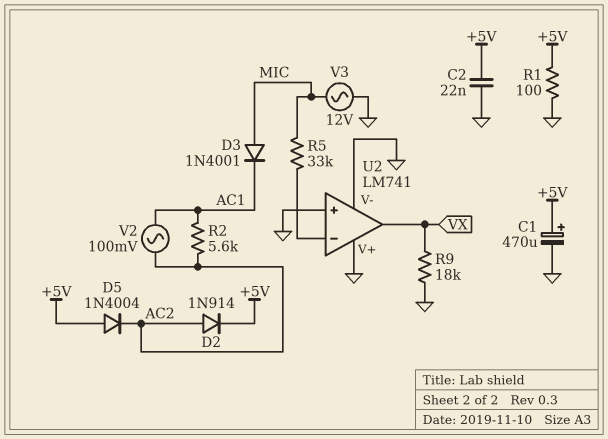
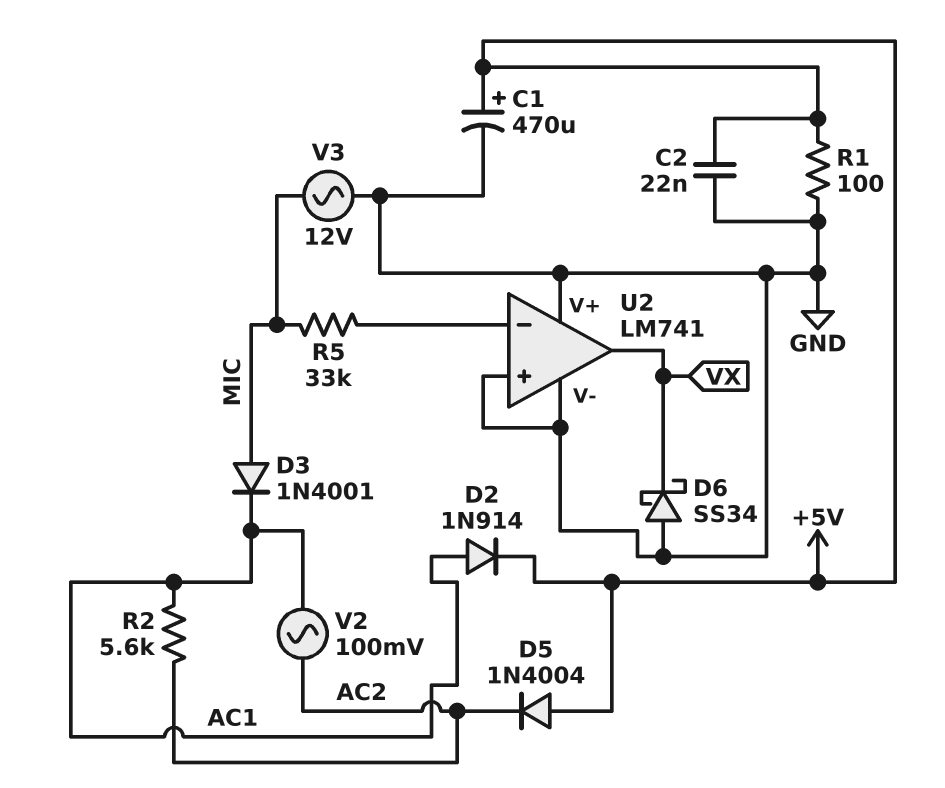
D2: diode 1N914 (A AC2, K +5V) -> diode 1N914 (A AC1, K +5V)
D6: none -> schottky SS34 (A GND, K VX)
R9: 18k (GND, VX) -> none

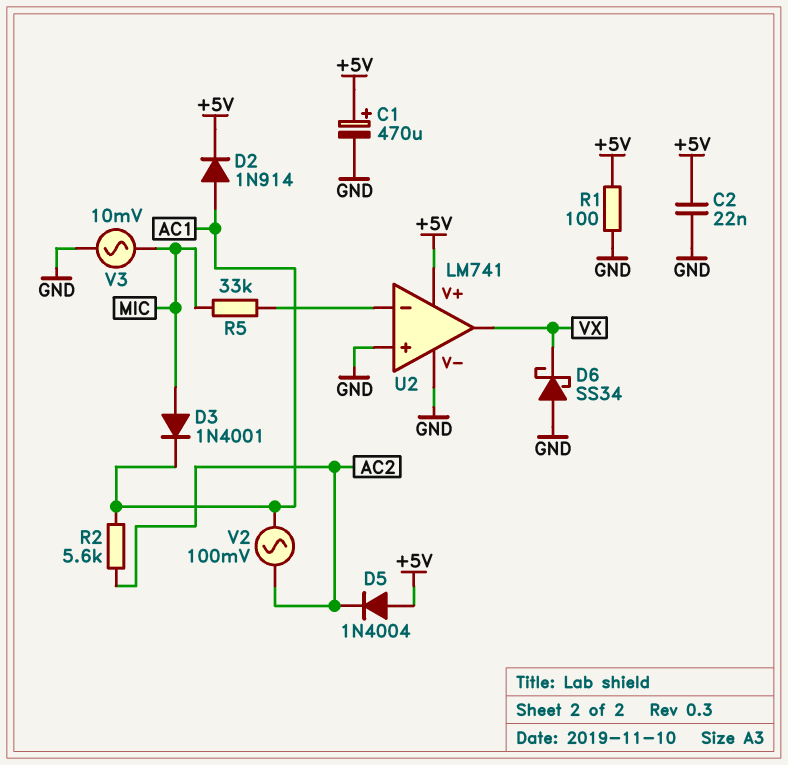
U2 pin V+: GND -> +5V
V3: AC 12V (GND, MIC) -> AC 10mV (GND, MIC)

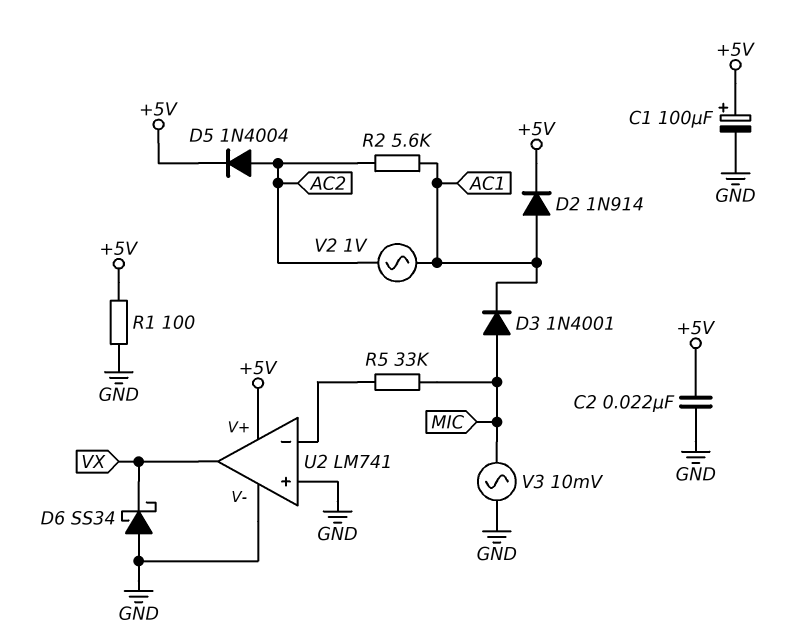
C1: 470uF (plus +5V, minus GND) -> 100uF (plus +5V, minus GND)
D5: diode 1N4004 (A +5V, K AC2) -> diode 1N4004 (A AC2, K +5V)
V2: AC 100mV (AC1, AC2) -> AC 1V (AC1, AC2)

